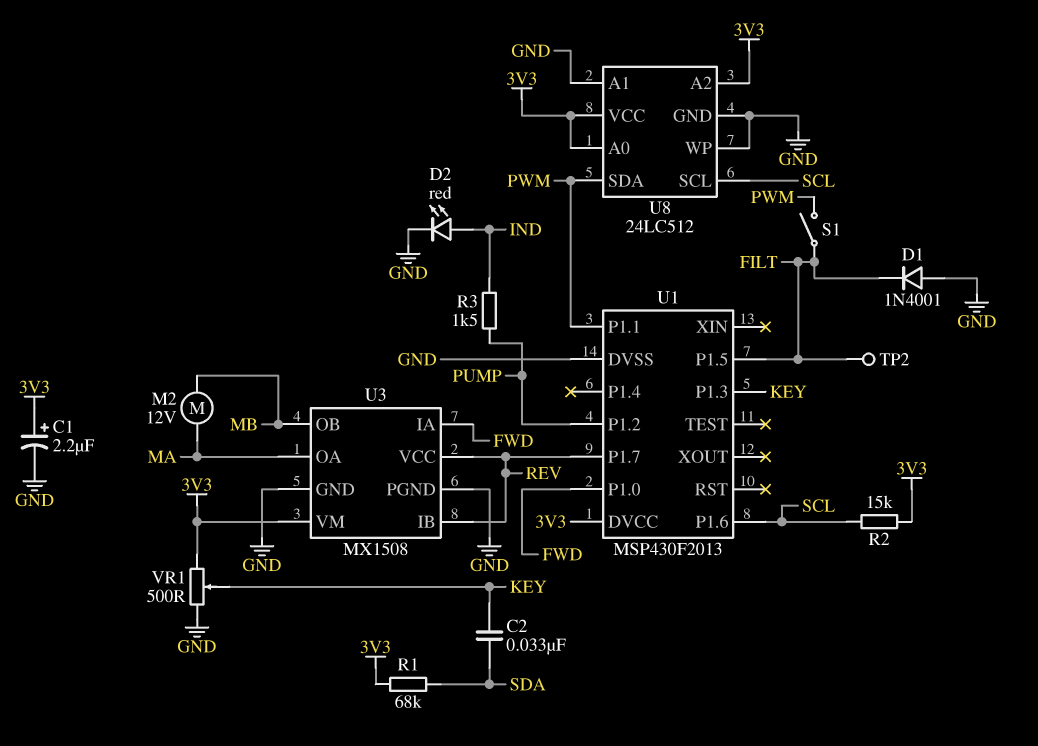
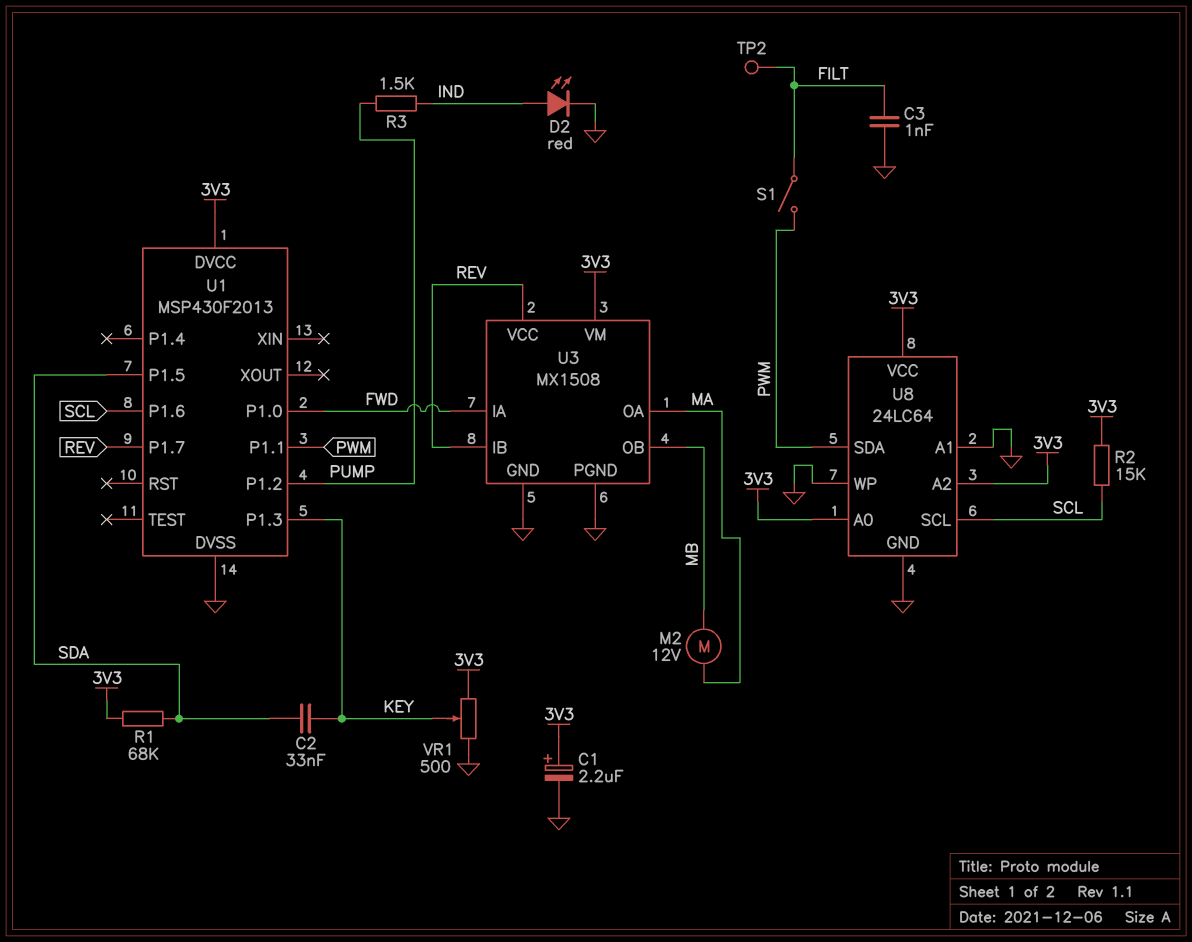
C3: none -> 1nF (FILT, GND)
D1: diode 1N4001 (A GND, K FILT) -> none
U1 pin P1.5: FILT -> SDA
U8: 24LC512 -> 24LC64

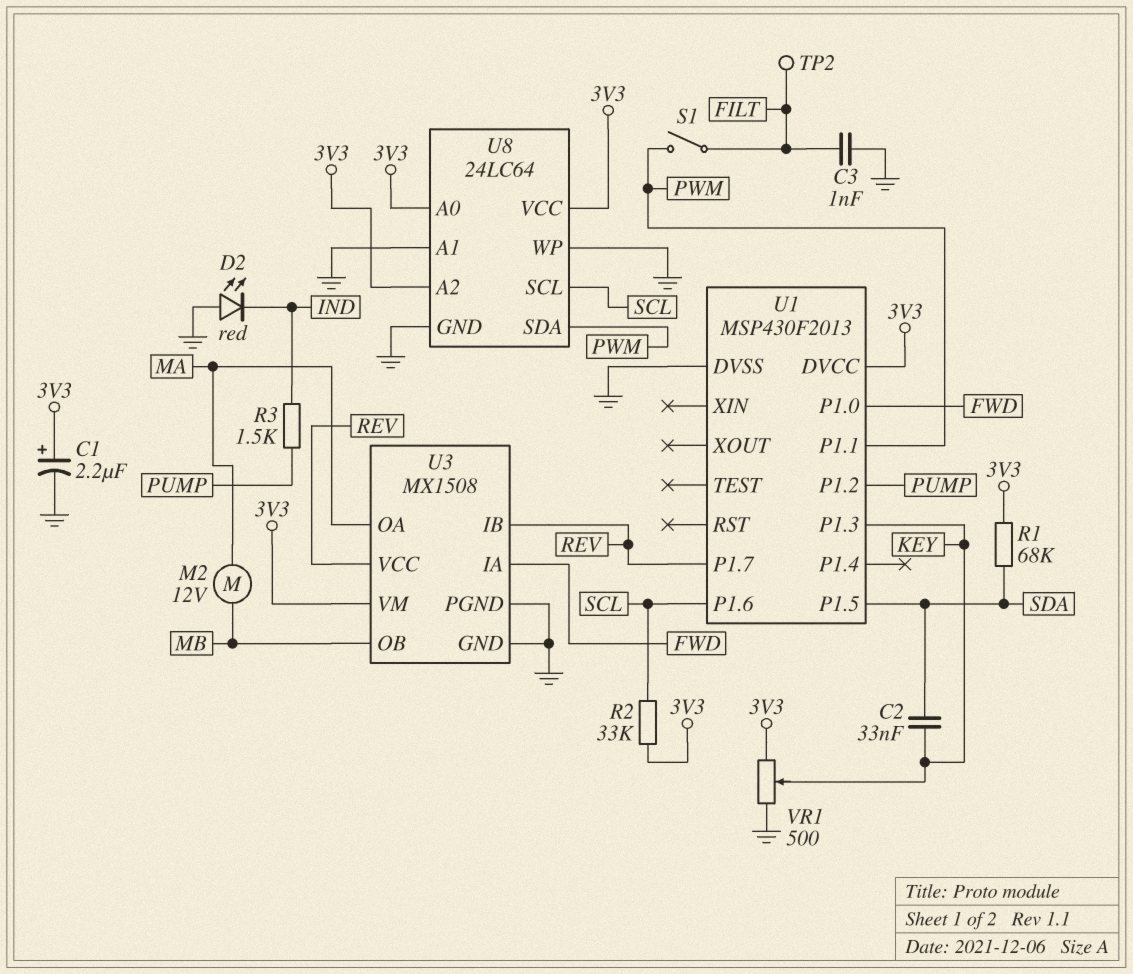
D2: LED red (A IND, K GND) -> LED red (A GND, K IND)
R2: 15k (3V3, SCL) -> 33k (3V3, SCL)

